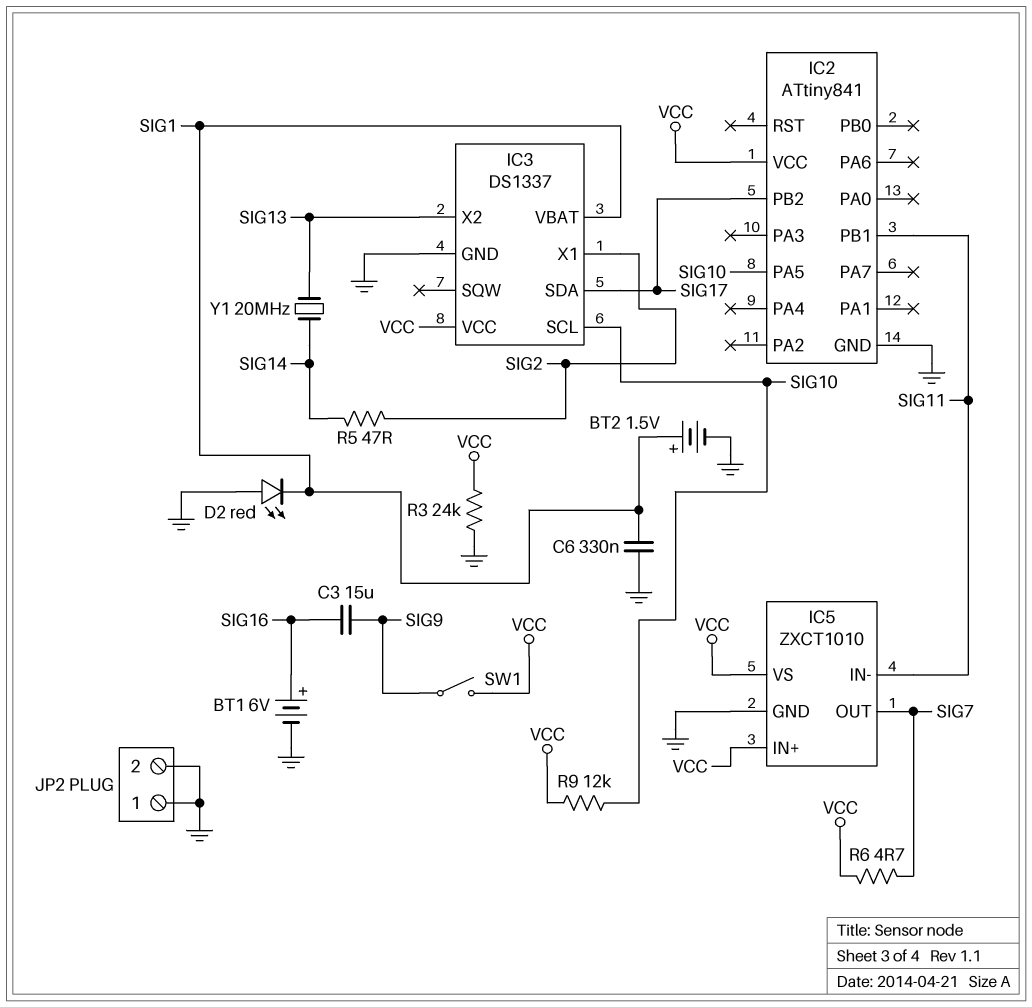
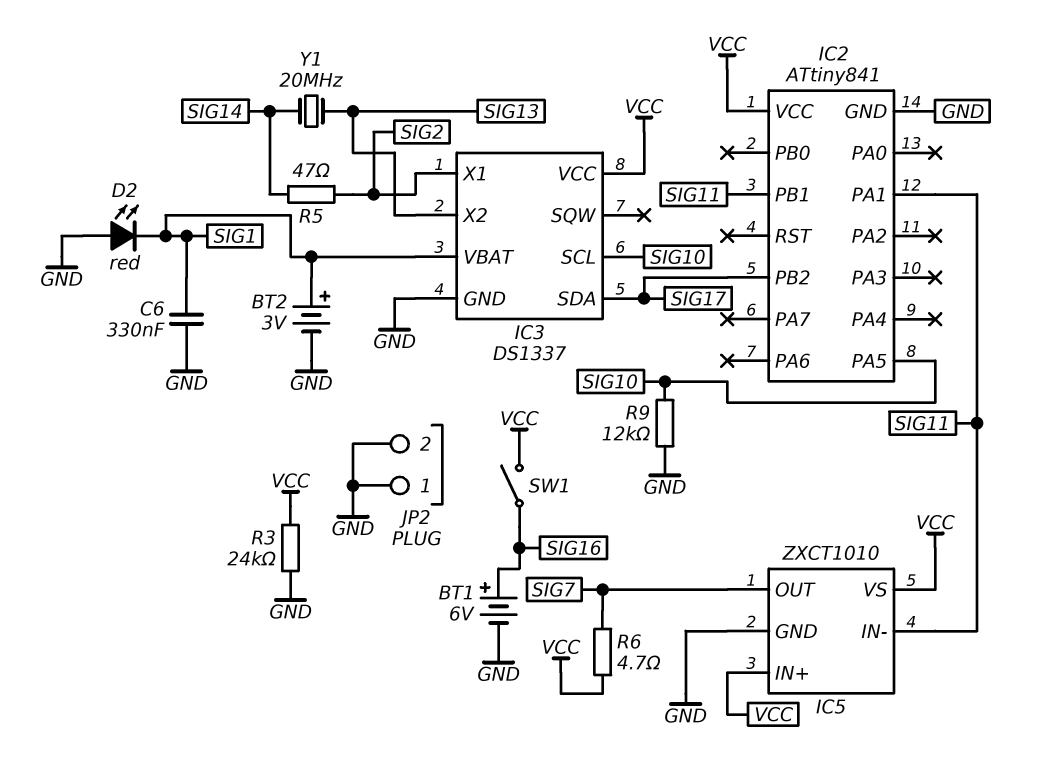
BT2: 1.5V (plus SIG1, minus GND) -> 3V (plus SIG1, minus GND)
C3: 15uF (SIG9, SIG16) -> none
IC2 pin PA1: none -> SIG11
R9: 12k (SIG10, VCC) -> 12k (GND, SIG10)
SW1: switch (SIG9, VCC) -> switch (SIG16, VCC)

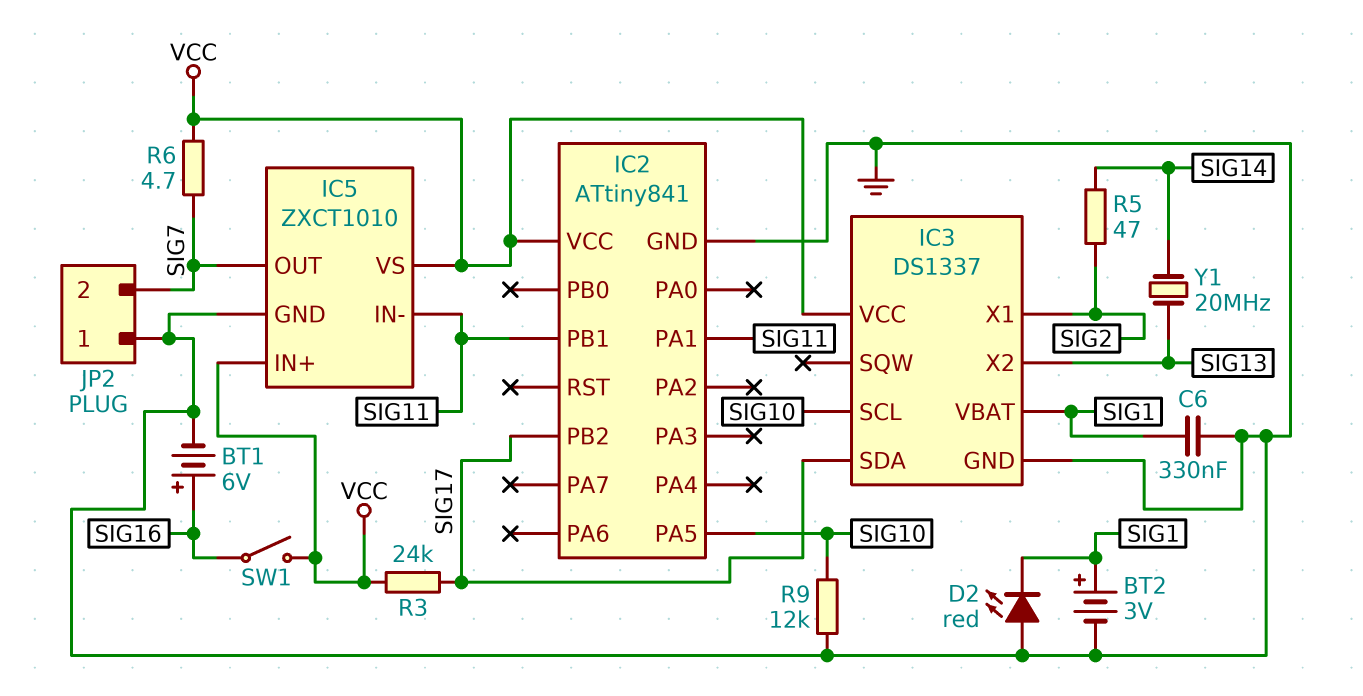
JP2 pin 2: GND -> SIG7
R3: 24k (GND, VCC) -> 24k (SIG17, VCC)

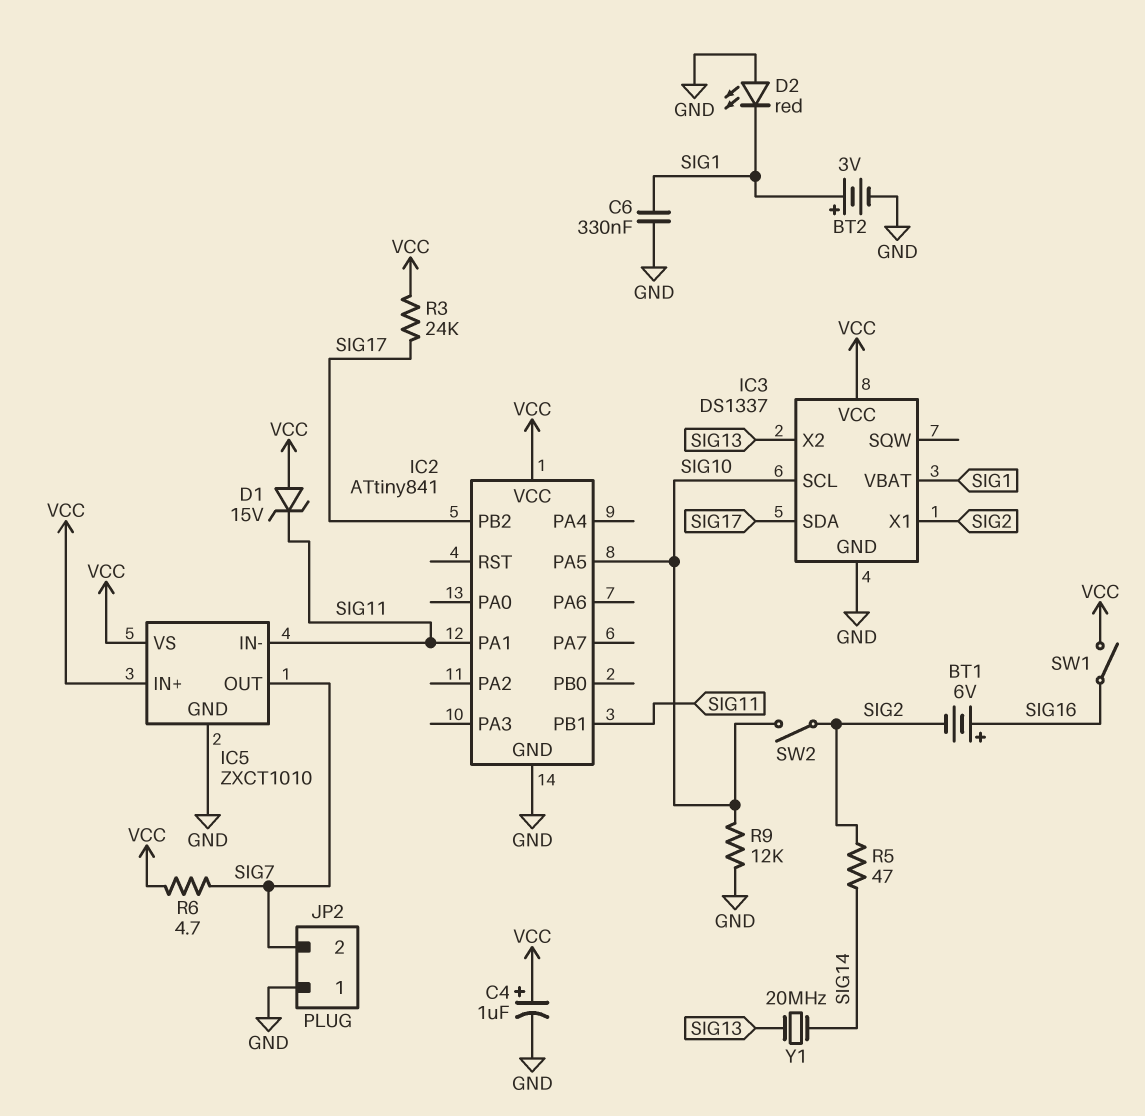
BT1: 6V (plus SIG16, minus GND) -> 6V (plus SIG16, minus SIG2)
C4: none -> 1uF (plus VCC, minus GND)
D1: none -> zener 15V (A VCC, K SIG11)
SW2: none -> switch (SIG2, SIG10)

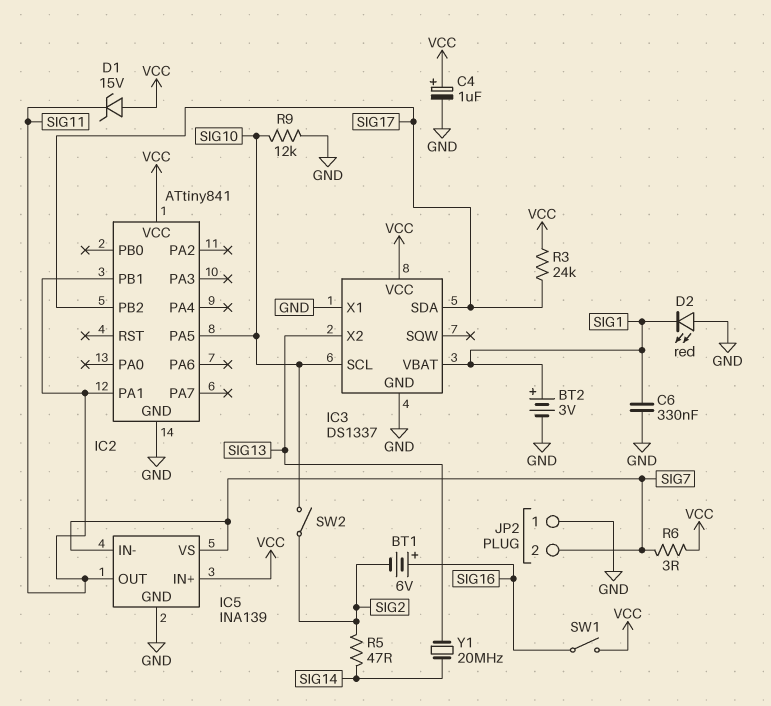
IC3 pin X1: SIG2 -> GND
IC5: ZXCT1010 -> INA139
IC5 pin IN-: SIG11 -> SIG7
IC5 pin OUT: SIG7 -> SIG11
IC5 pin VS: VCC -> SIG7
R6: 4.7 (SIG7, VCC) -> 3 (SIG7, VCC)

